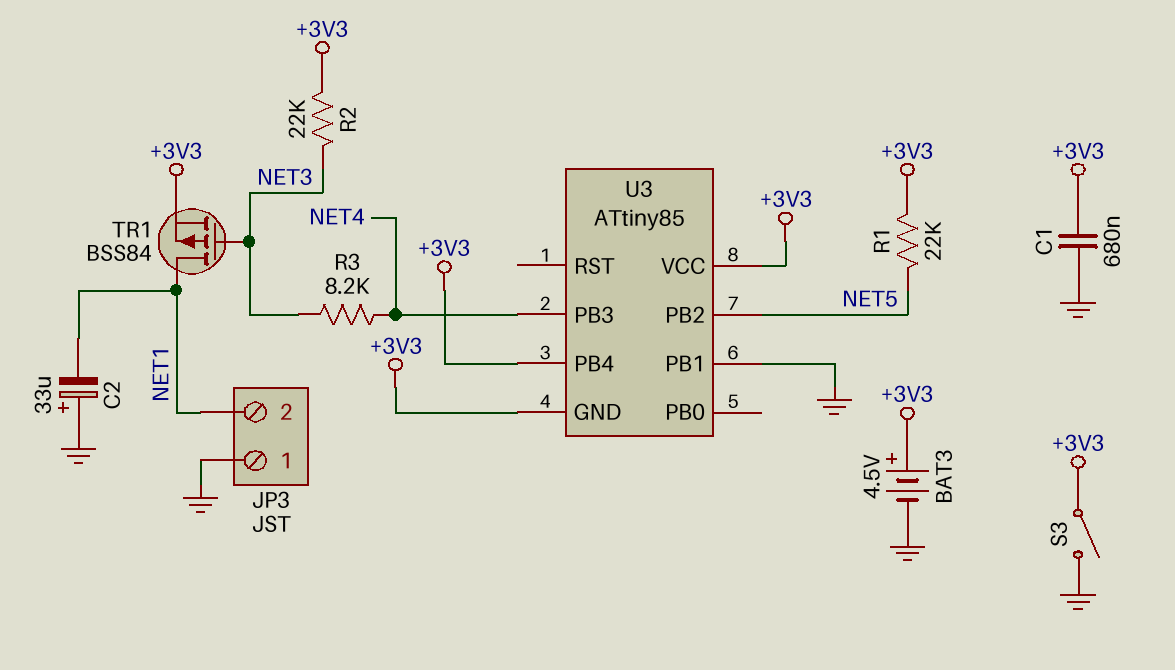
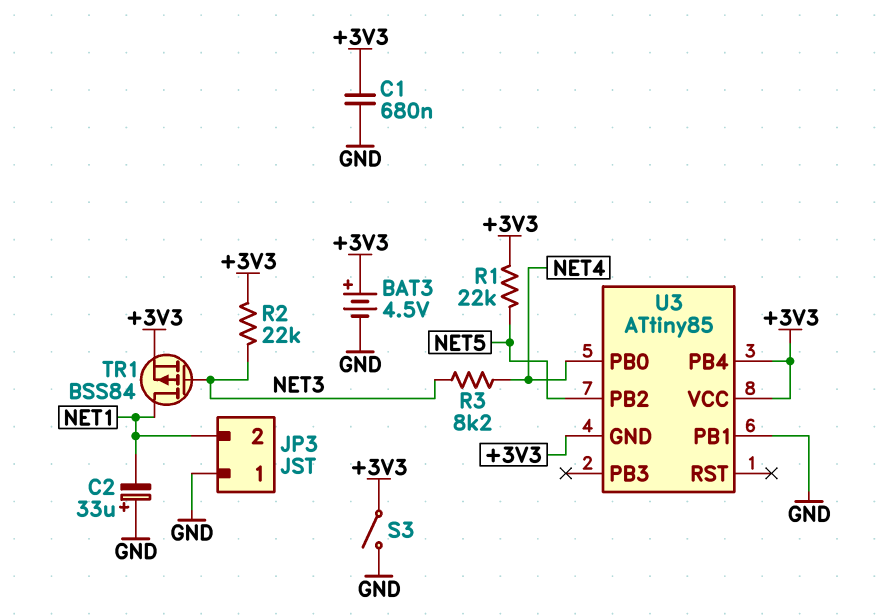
U3 pin PB0: none -> NET4
U3 pin PB3: NET4 -> none

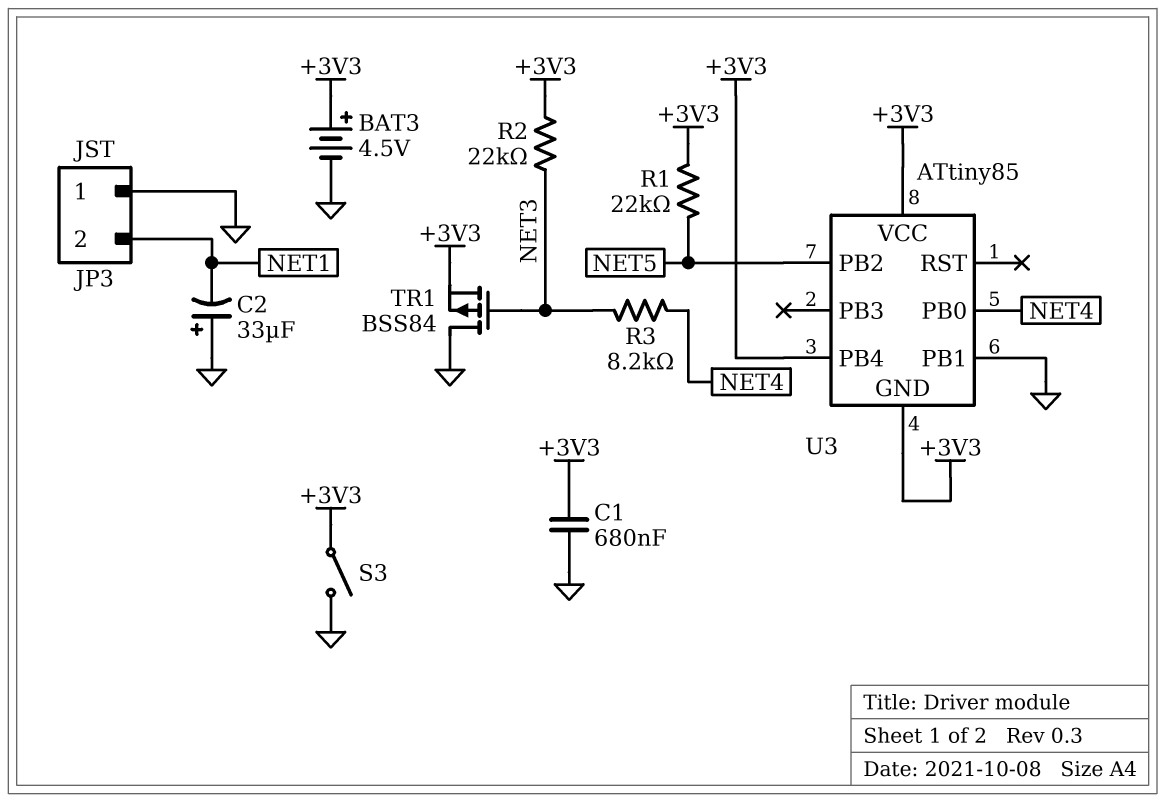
TR1: PMOS BSS84 (G NET3, D NET1, S +3V3) -> PMOS BSS84 (G NET3, D GND, S +3V3)

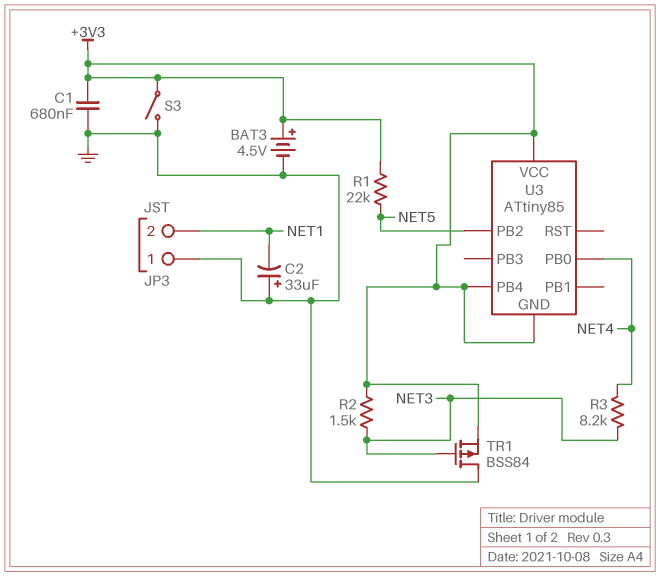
R2: 22k (+3V3, NET3) -> 1.5k (+3V3, NET3)
U3 pin PB1: GND -> none

